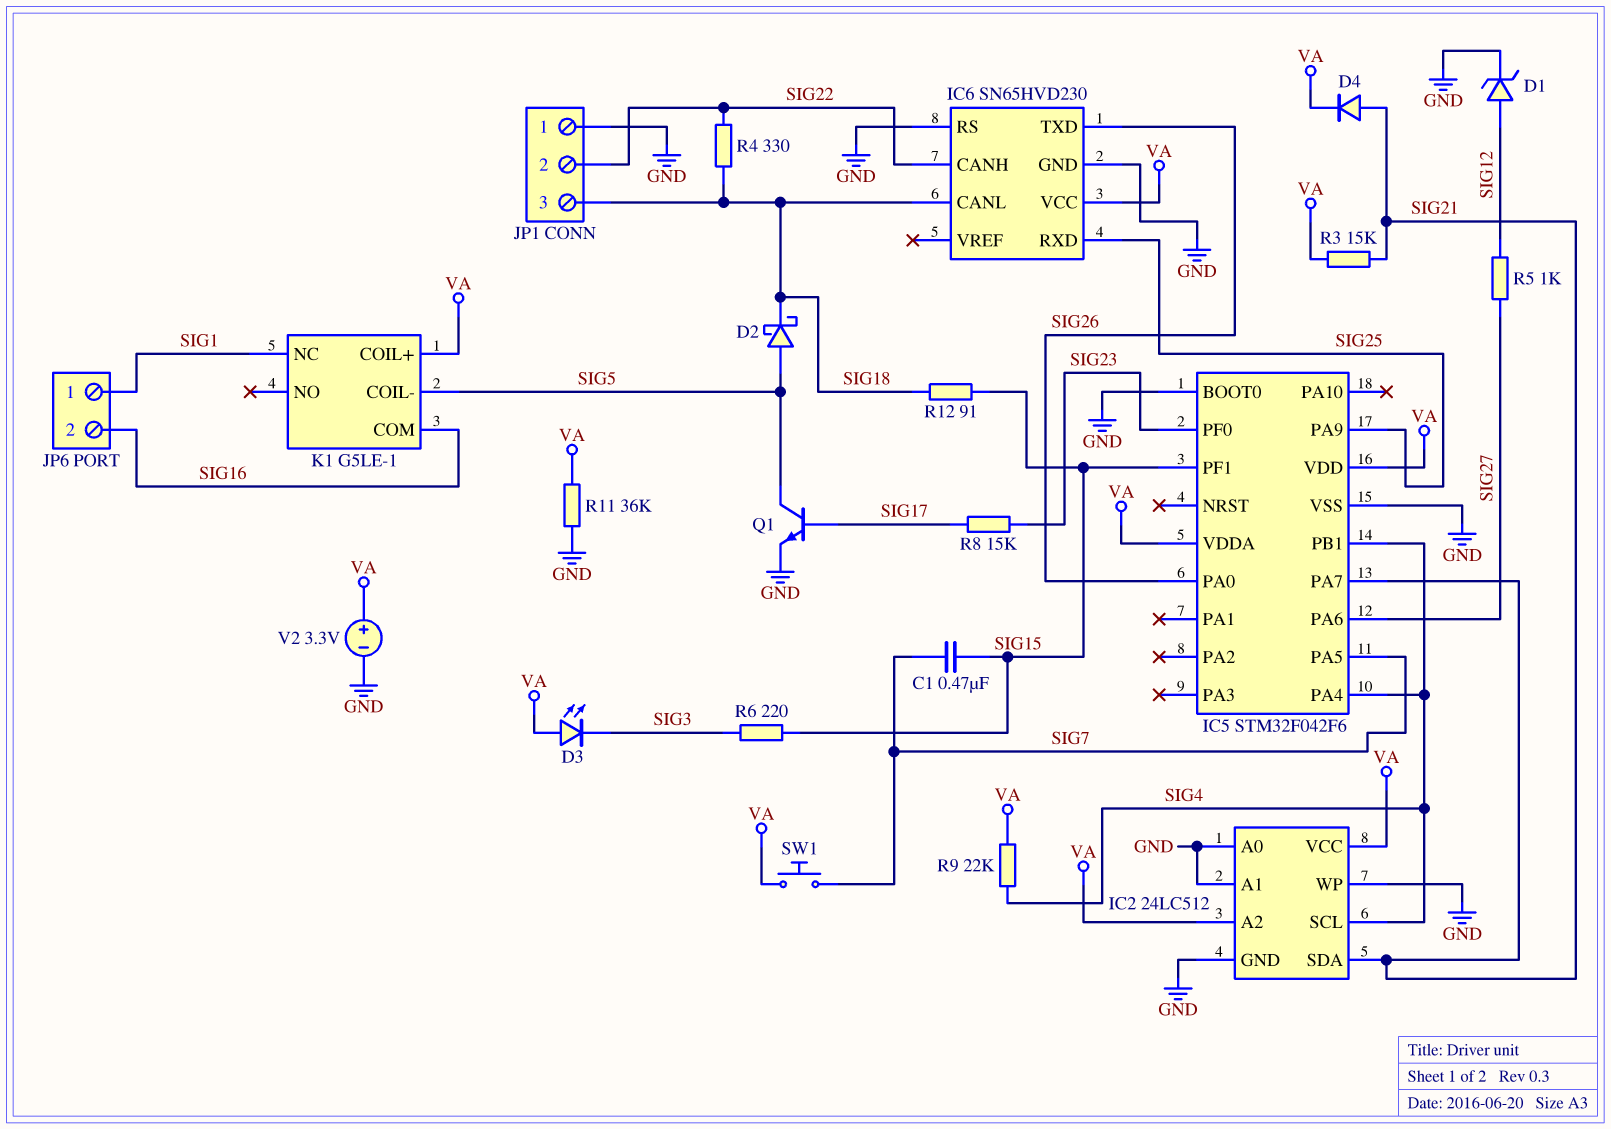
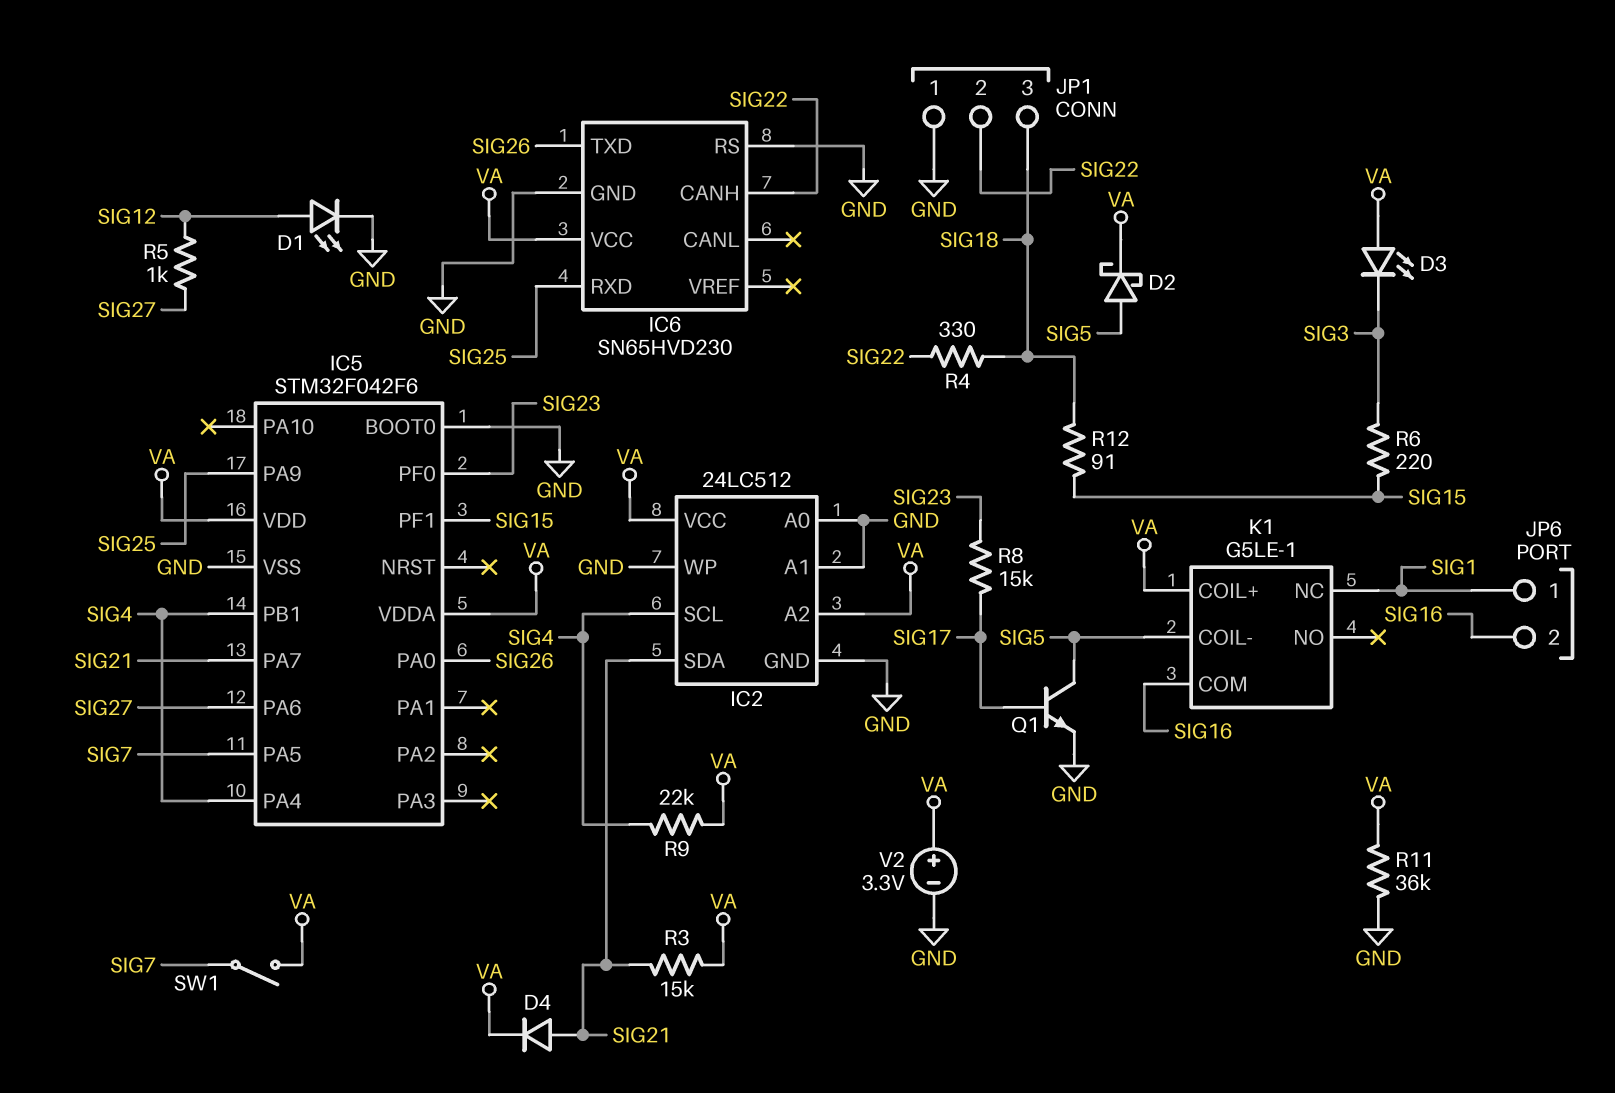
C1: 470nF (SIG7, SIG15) -> none
D1: zener (A SIG12, K GND) -> LED (A SIG12, K GND)
D2: schottky (A SIG5, K SIG18) -> schottky (A SIG5, K VA)
IC6 pin CANL: SIG18 -> none
SW1: button (SIG7, VA) -> switch (SIG7, VA)

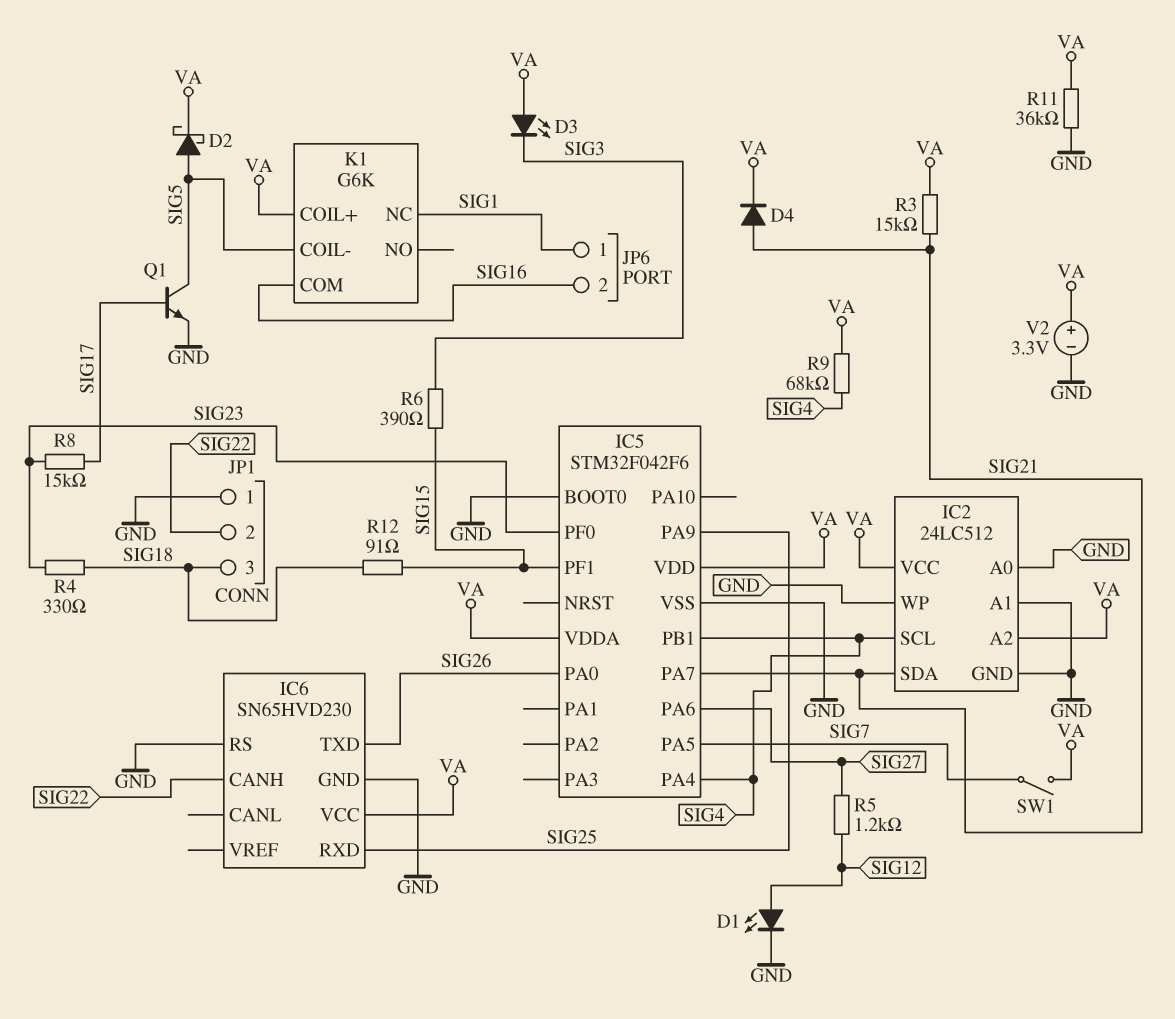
K1: G5LE-1 -> G6K
R4: 330 (SIG18, SIG22) -> 330 (SIG18, SIG23)
R5: 1k (SIG12, SIG27) -> 1.2k (SIG12, SIG27)
R6: 220 (SIG3, SIG15) -> 390 (SIG3, SIG15)
R9: 22k (SIG4, VA) -> 68k (SIG4, VA)

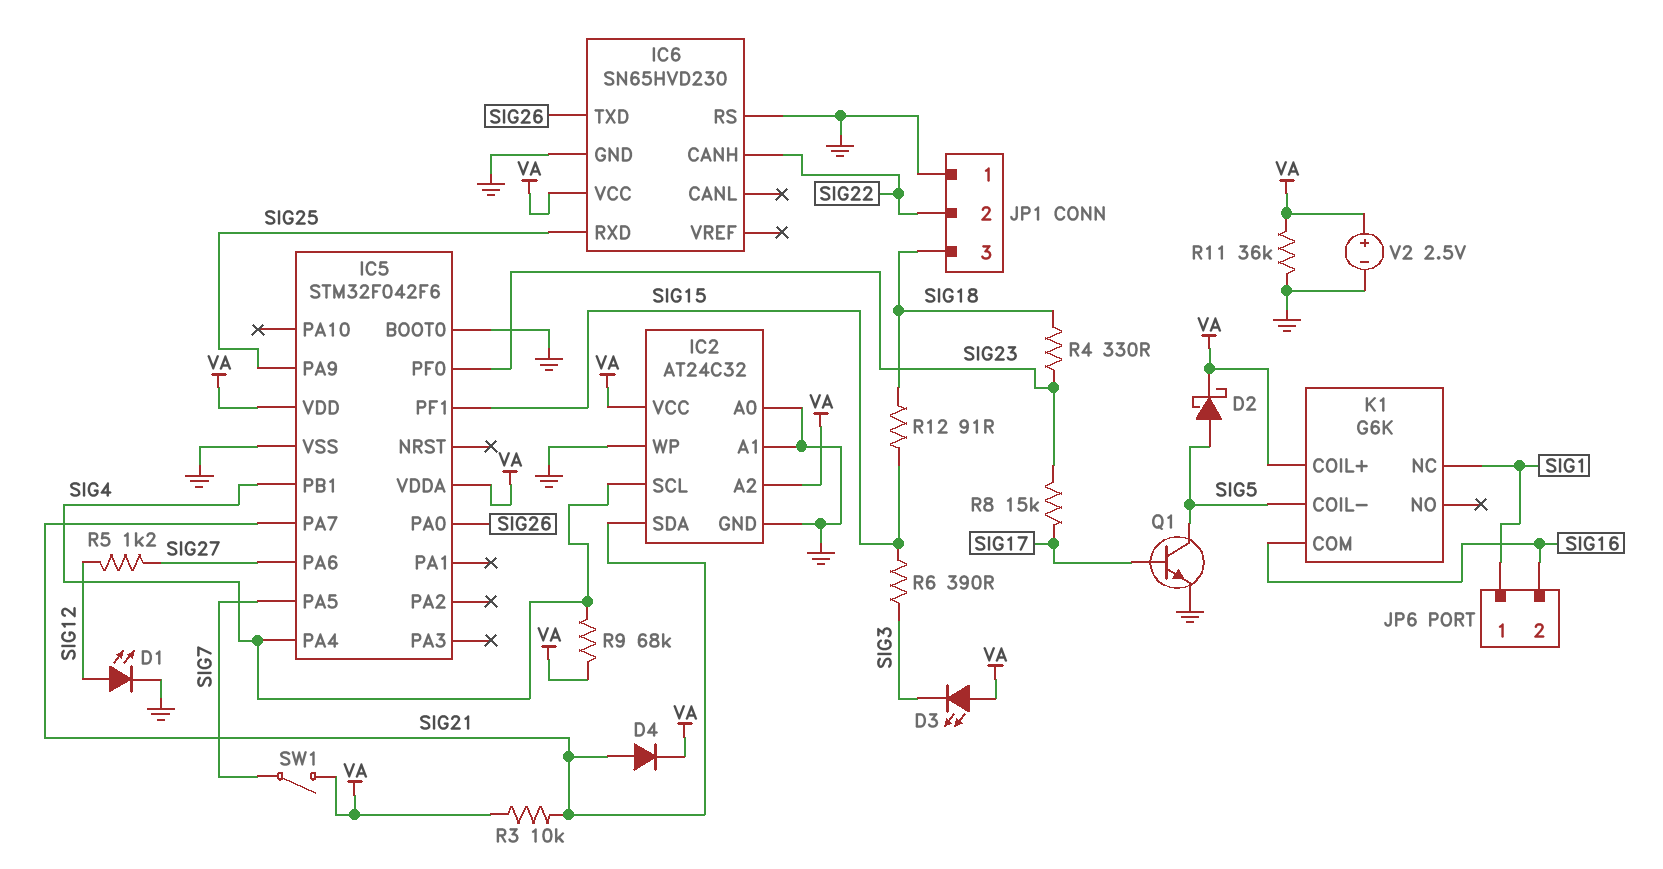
IC2: 24LC512 -> AT24C32
R3: 15k (SIG21, VA) -> 10k (SIG21, VA)
V2: 3.3V (plus VA, minus GND) -> 2.5V (plus VA, minus GND)

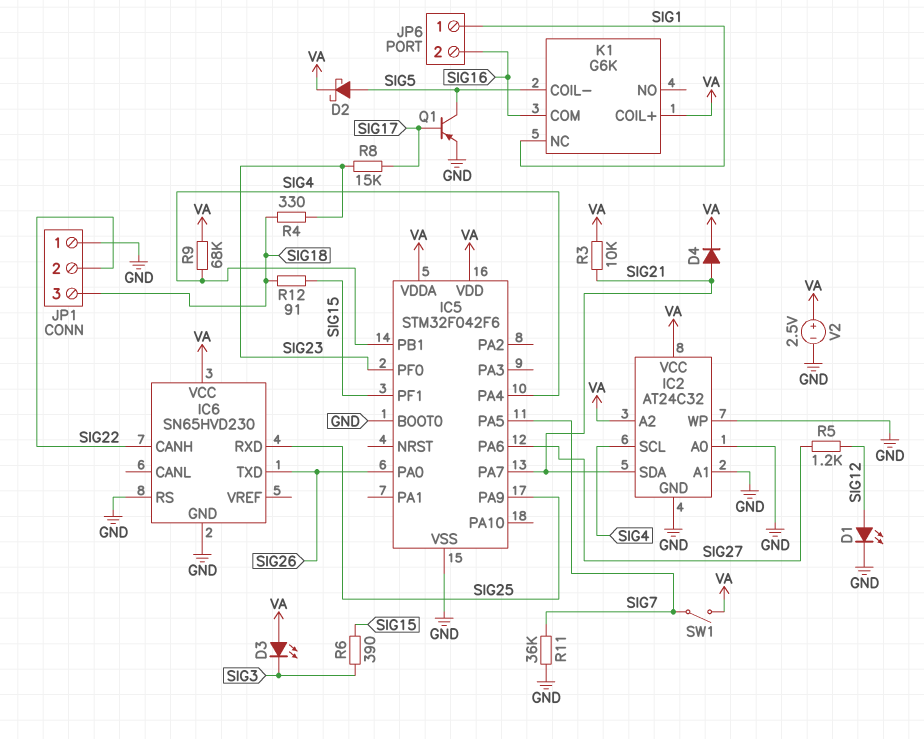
Q1: NPN (B SIG17, C SIG5, E GND) -> PNP (B SIG17, C SIG5, E GND)
R11: 36k (GND, VA) -> 36k (GND, SIG7)

